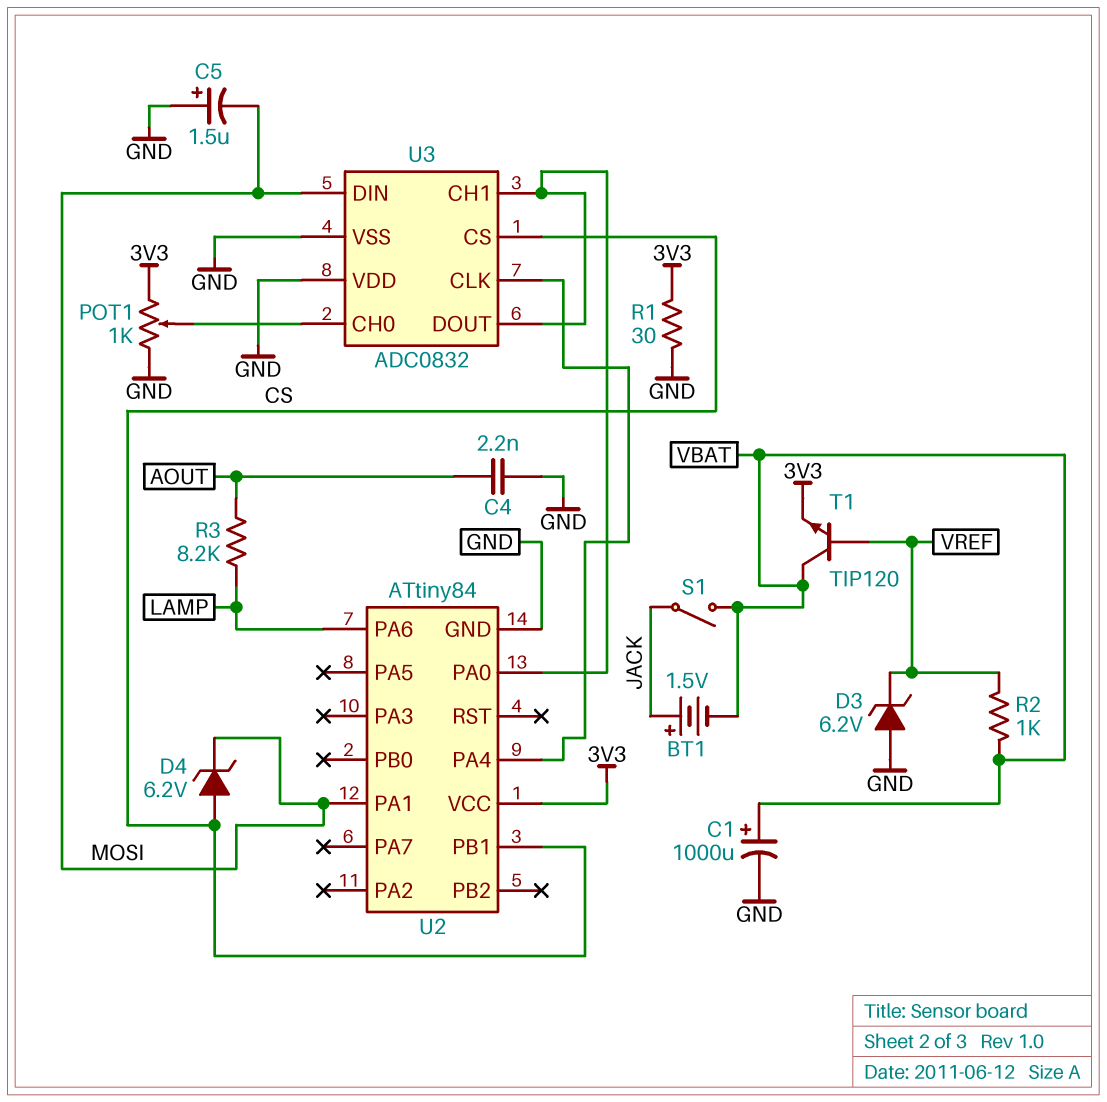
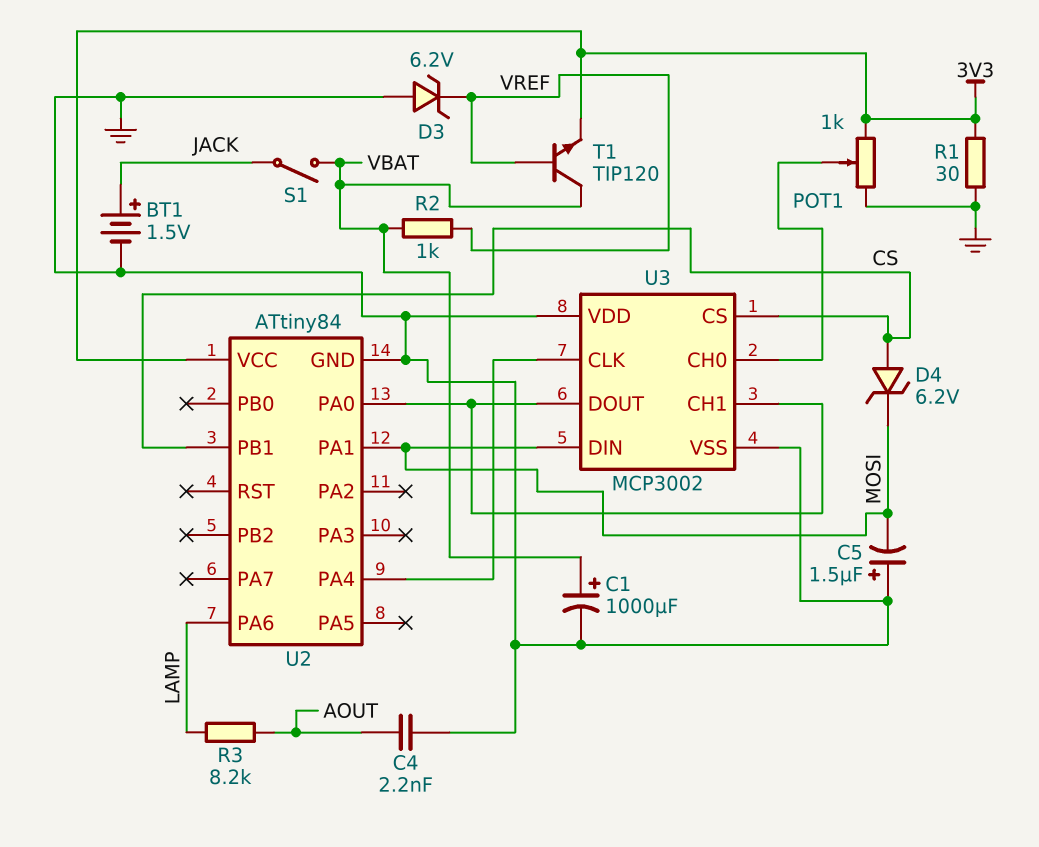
BT1: 1.5V (plus JACK, minus VBAT) -> 1.5V (plus JACK, minus GND)
U3: ADC0832 -> MCP3002

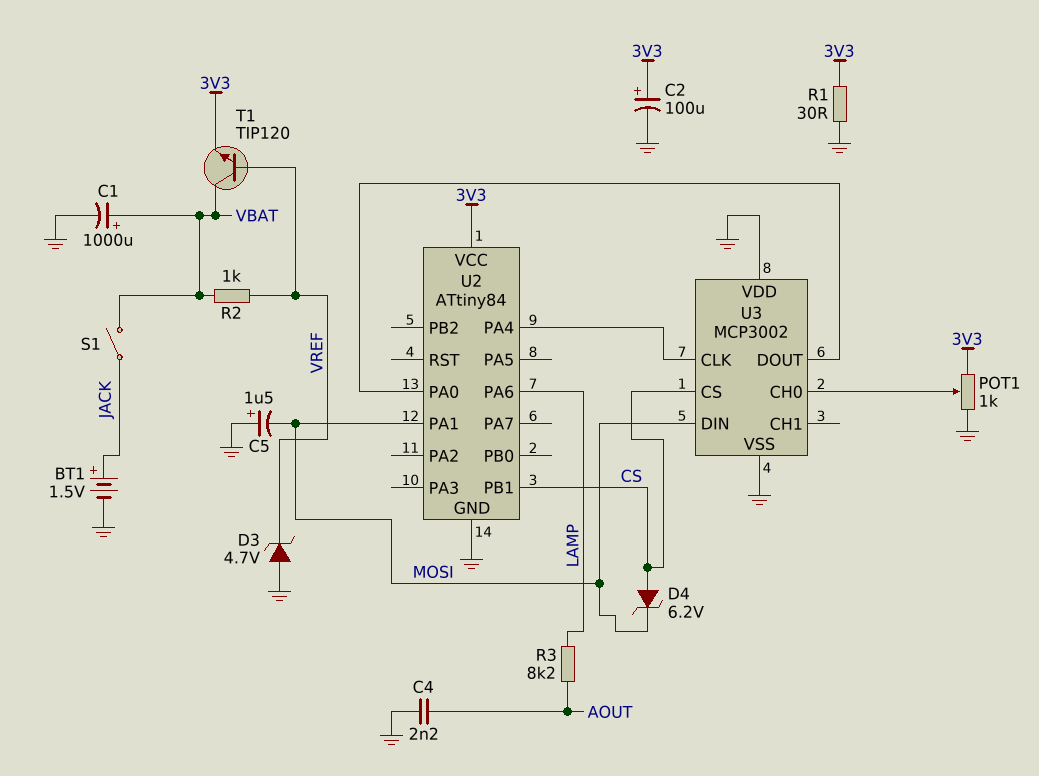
C2: none -> 100uF (plus 3V3, minus GND)
D3: zener 6.2V (A GND, K VREF) -> zener 4.7V (A GND, K VREF)
U3 pin CH1: U2/PA0 -> none

